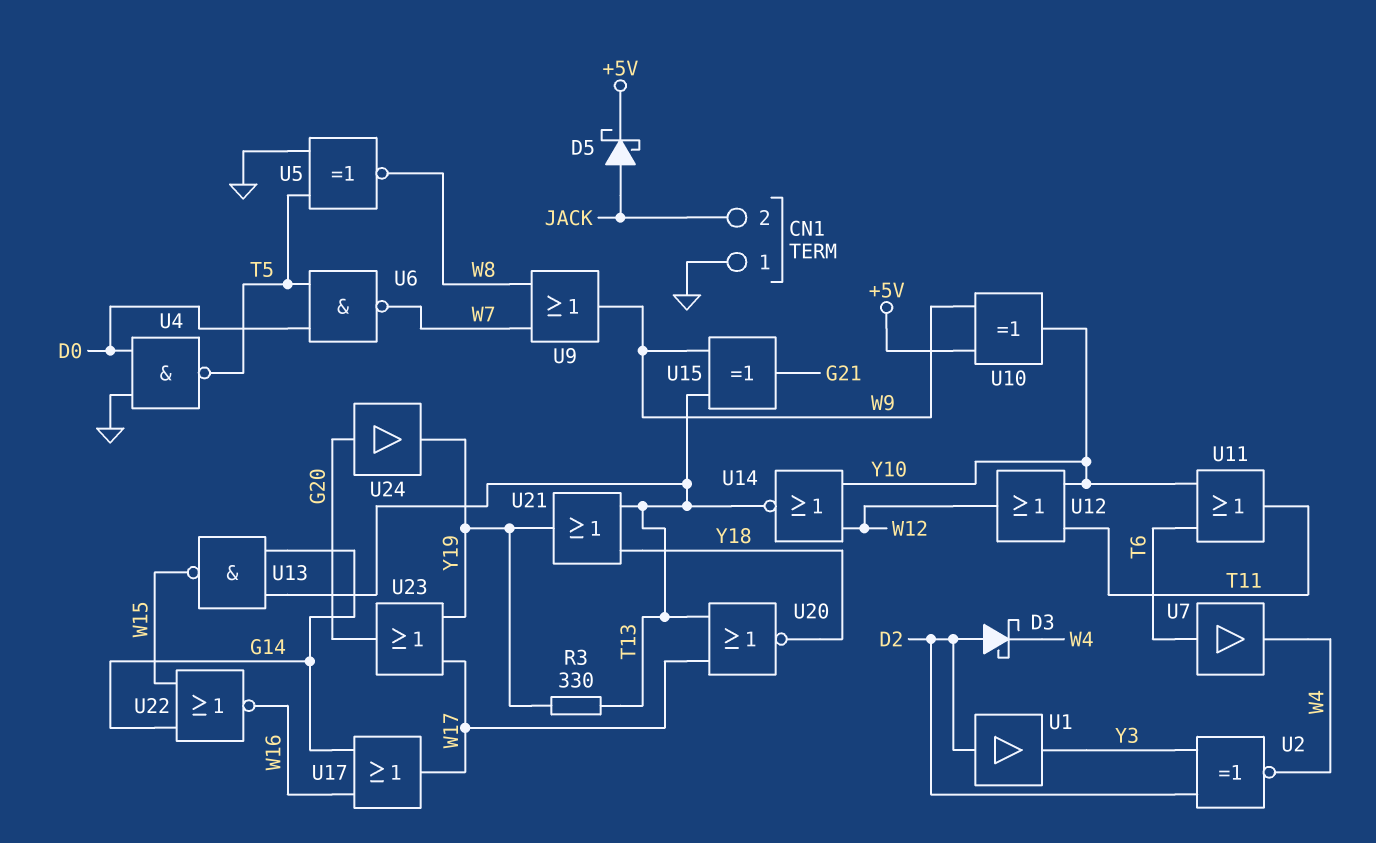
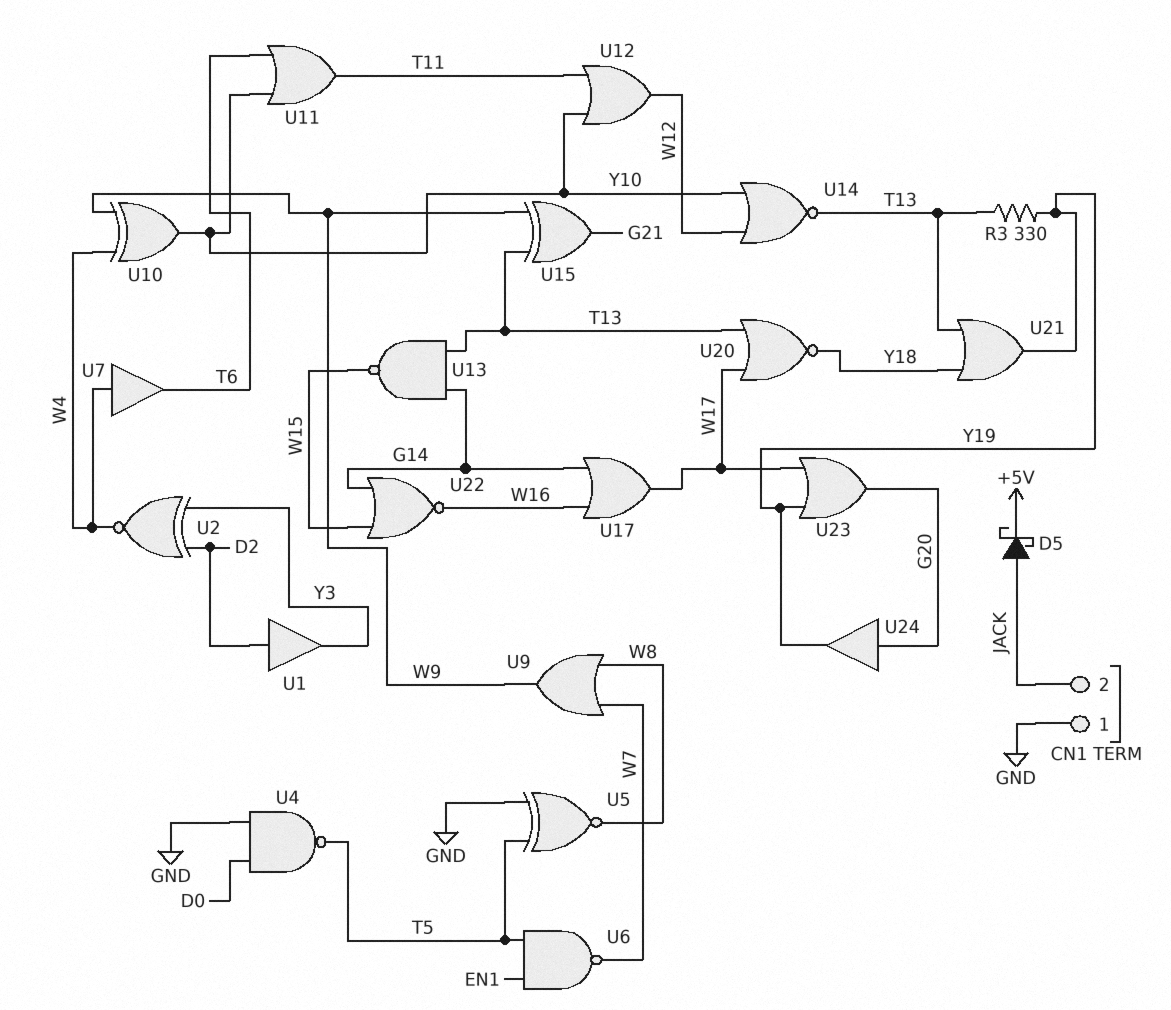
D3: schottky (A D2, K W4) -> none
U6: NAND (in D0, in T5, out W7) -> NAND (in EN1, in T5, out W7)
U7: buffer (in T6, out W4) -> buffer (in W4, out T6)
U10: XOR (in +5V, in W9, out Y10) -> XOR (in W4, in W9, out Y10)

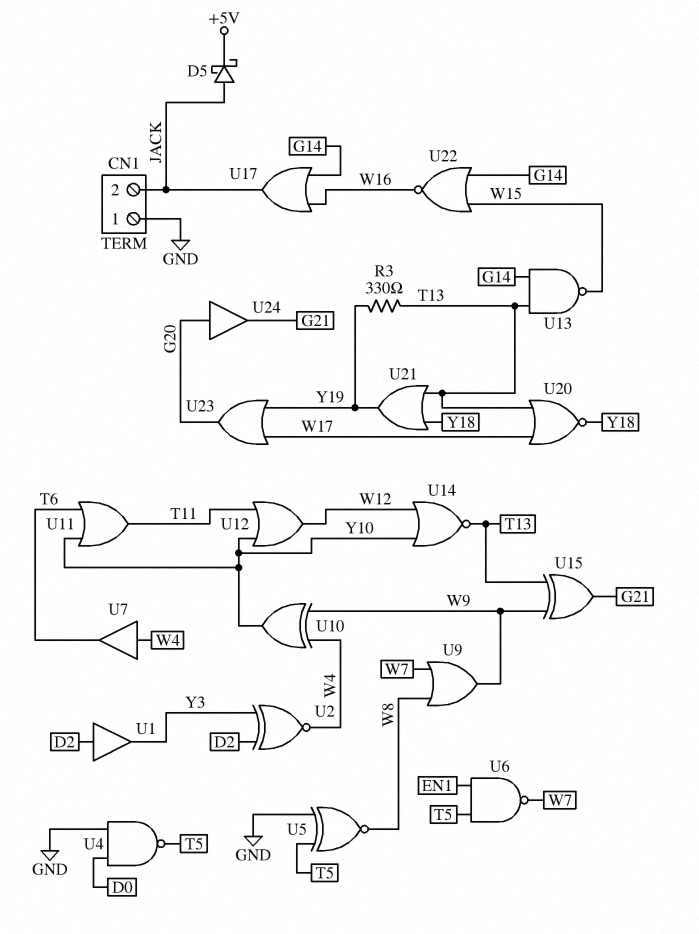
U17: OR (in G14, in W16, out W17) -> OR (in G14, in W16, out JACK)
U24: buffer (in G20, out Y19) -> buffer (in G20, out G21)

